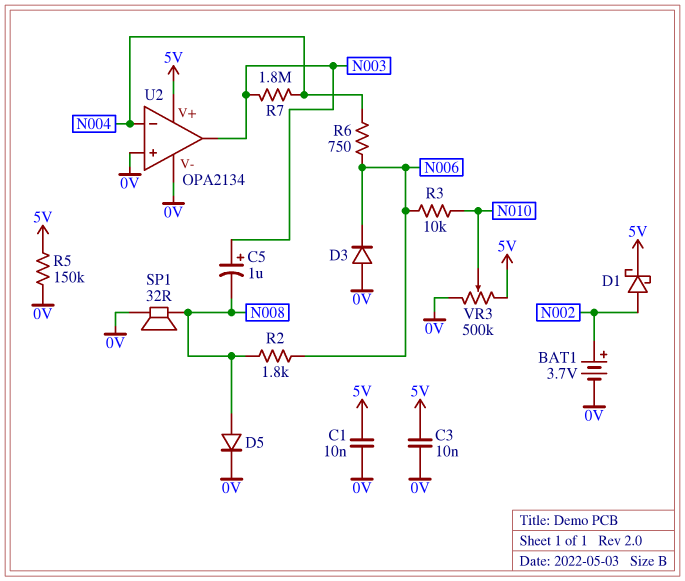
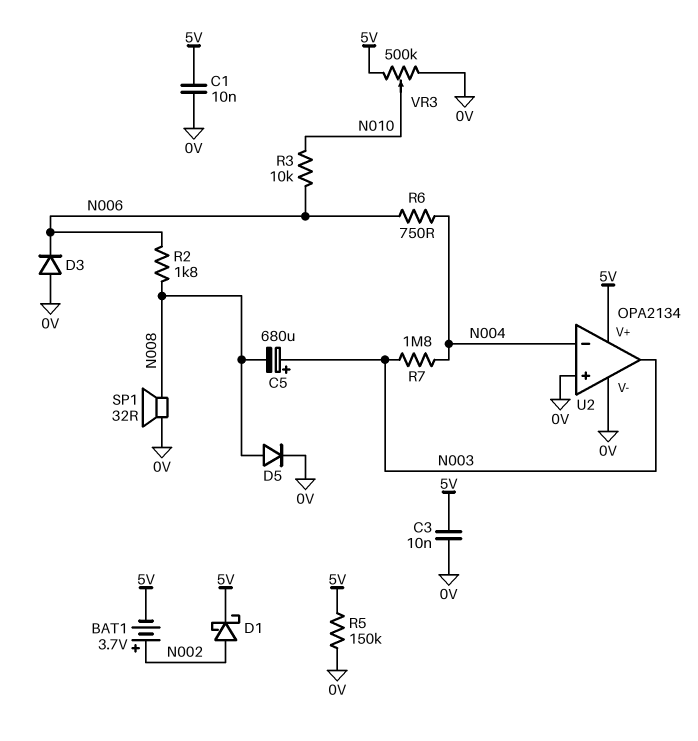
BAT1: 3.7V (plus N002, minus 0V) -> 3.7V (plus N002, minus 5V)
C5: 1uF (plus N003, minus N008) -> 680uF (plus N003, minus N008)

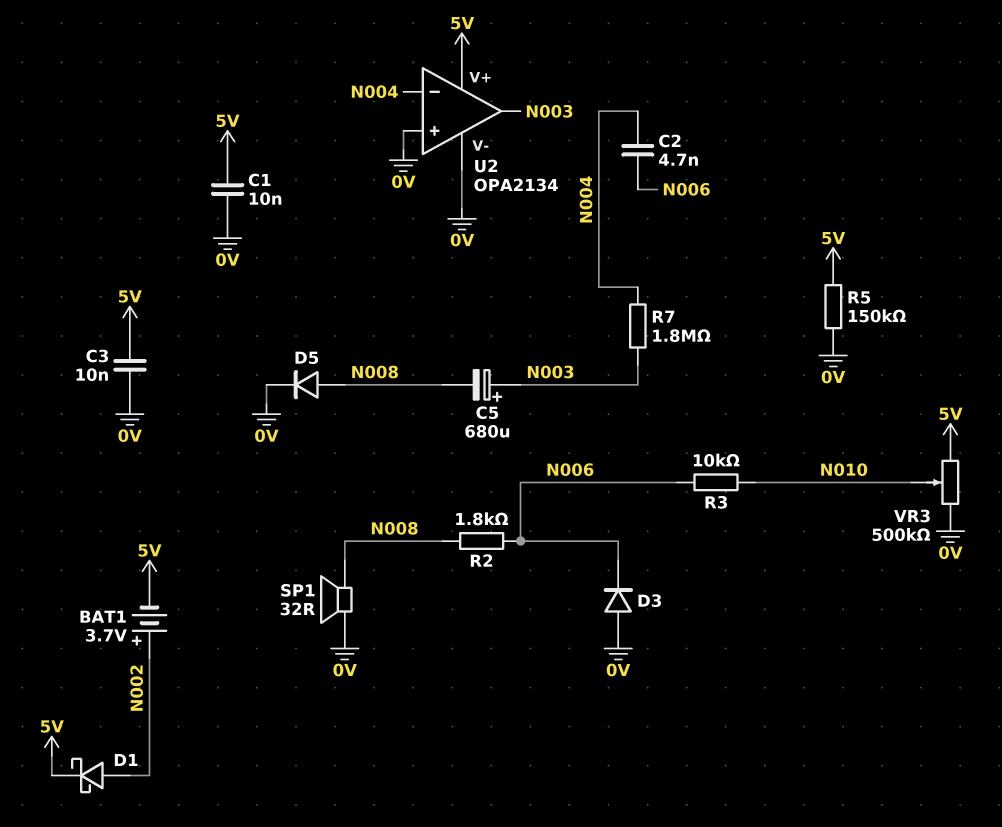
C2: none -> 4.7nF (N004, N006)
R6: 750 (N004, N006) -> none

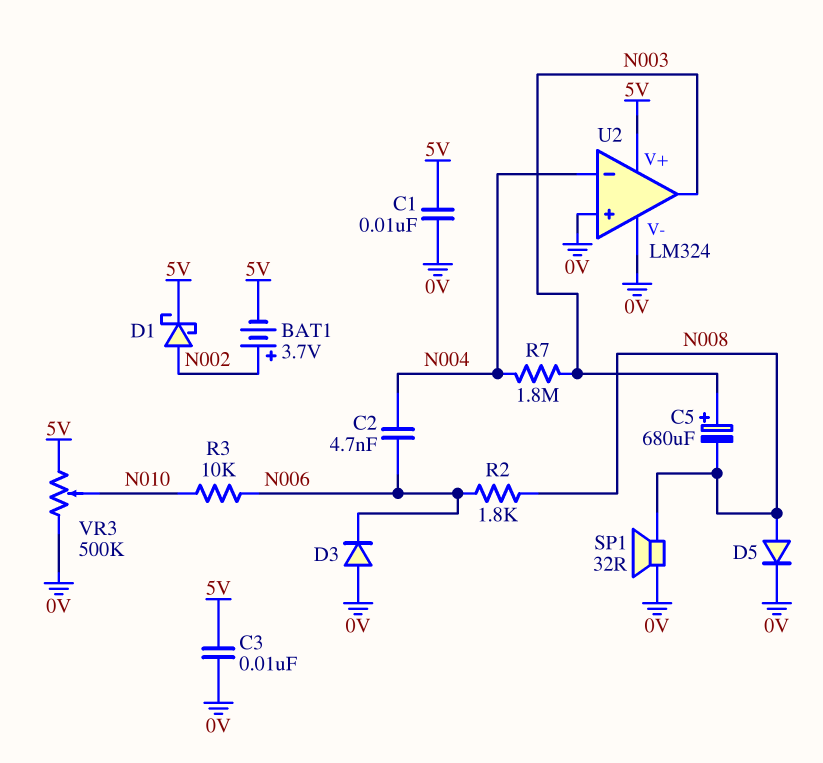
R5: 150k (0V, 5V) -> none
U2: OPA2134 -> LM324

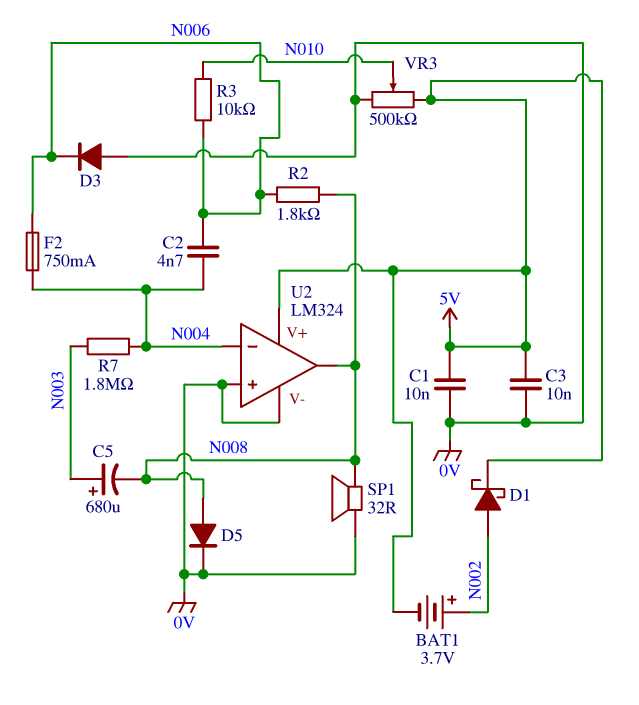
F2: none -> 750mA (N004, N006)
U2 pin out: N003 -> N008

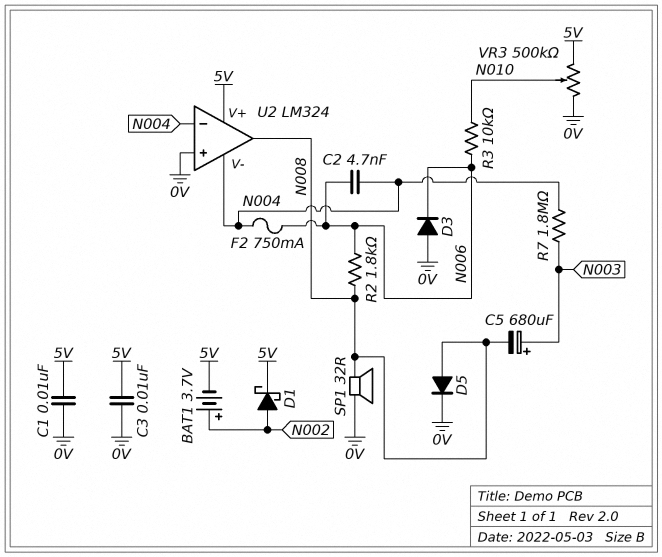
U2 pin V-: 0V -> N004

